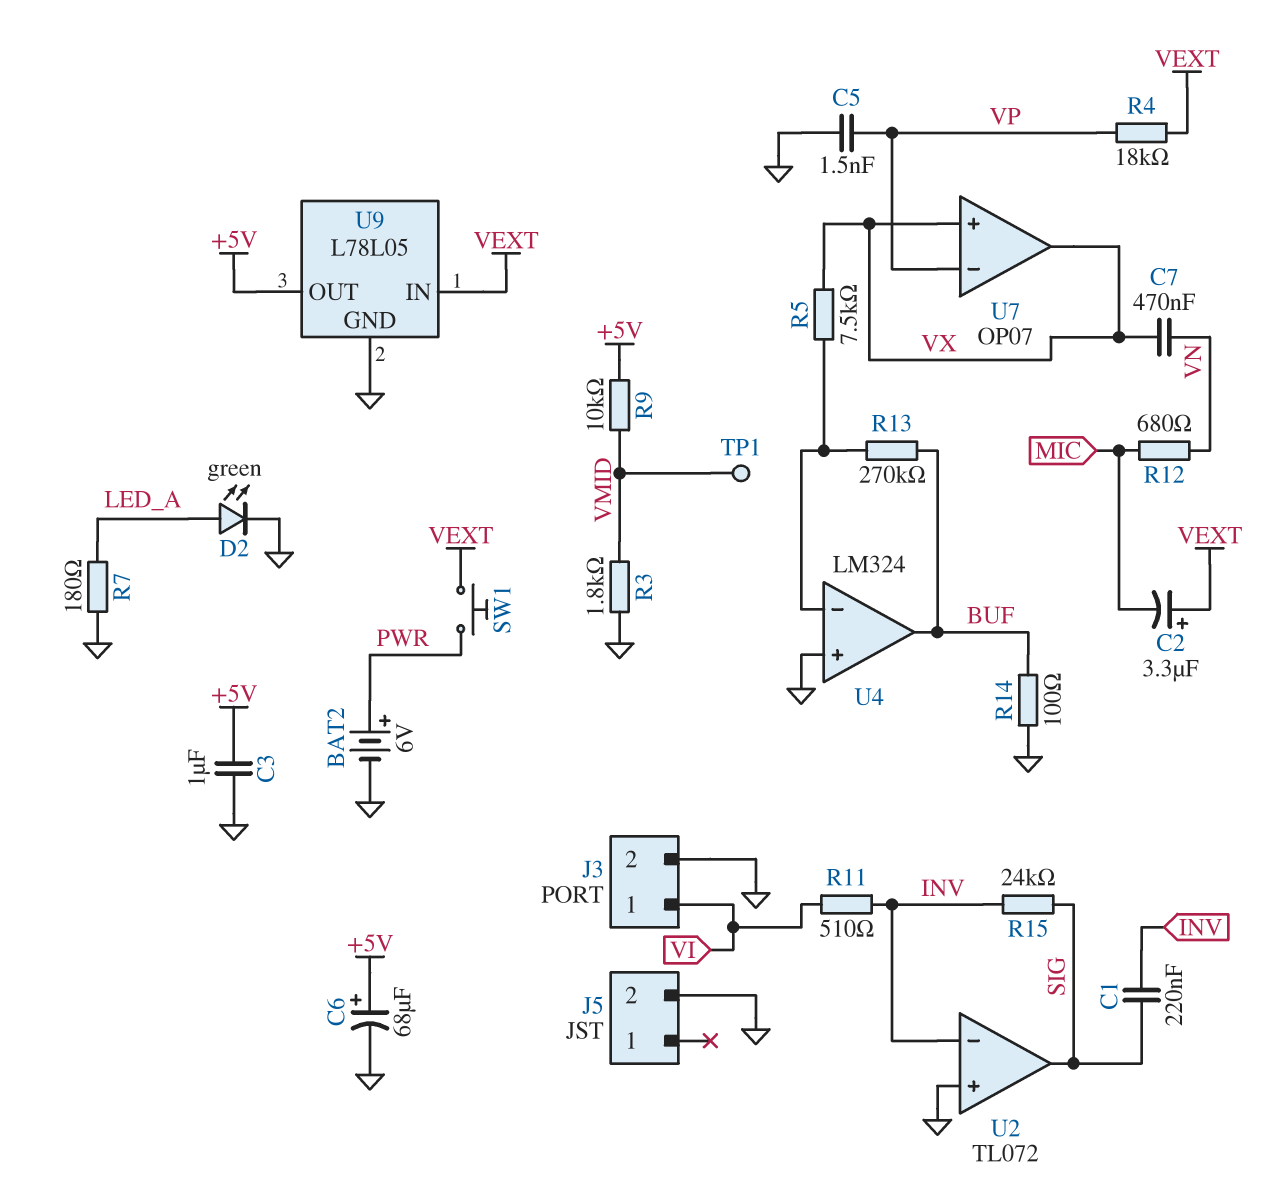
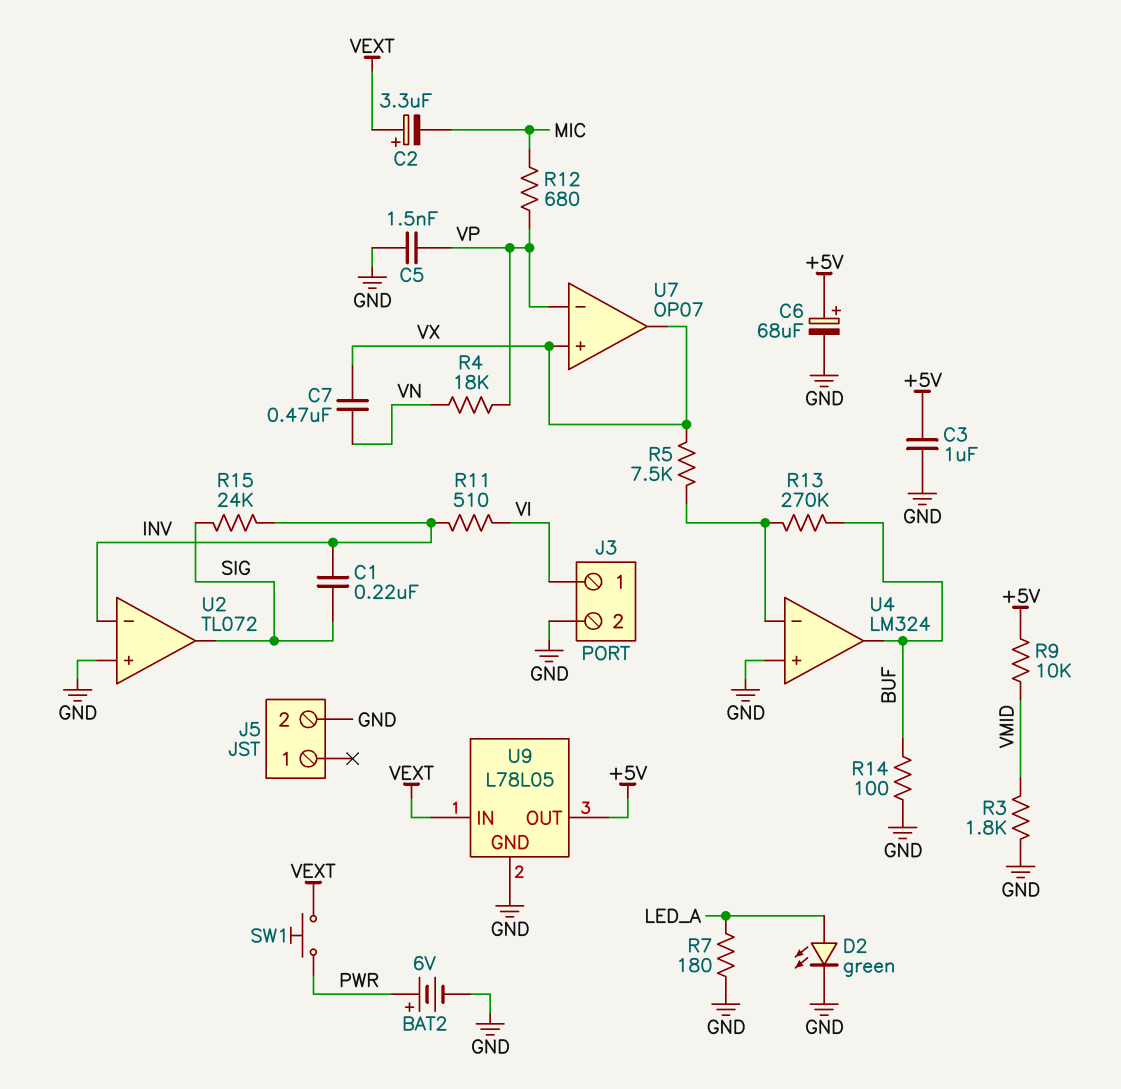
R4: 18k (VEXT, VP) -> 18k (VN, VP)
R12: 680 (MIC, VN) -> 680 (MIC, VP)
TP1: test point (VMID) -> none

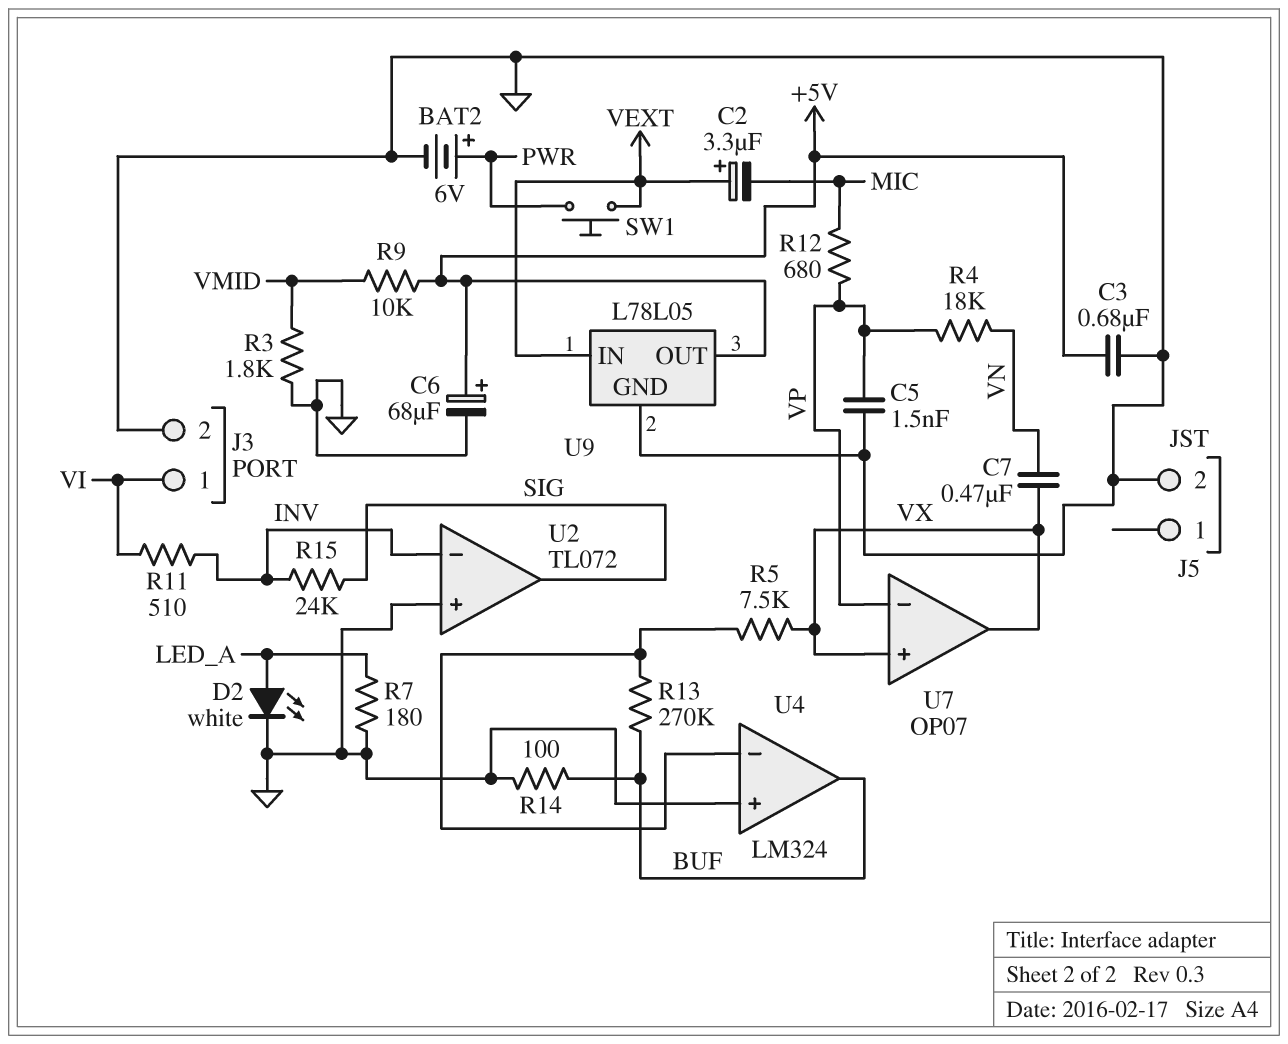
C1: 220nF (INV, SIG) -> none
C3: 1uF (+5V, GND) -> 680nF (+5V, GND)
D2: LED green (A LED_A, K GND) -> LED white (A LED_A, K GND)

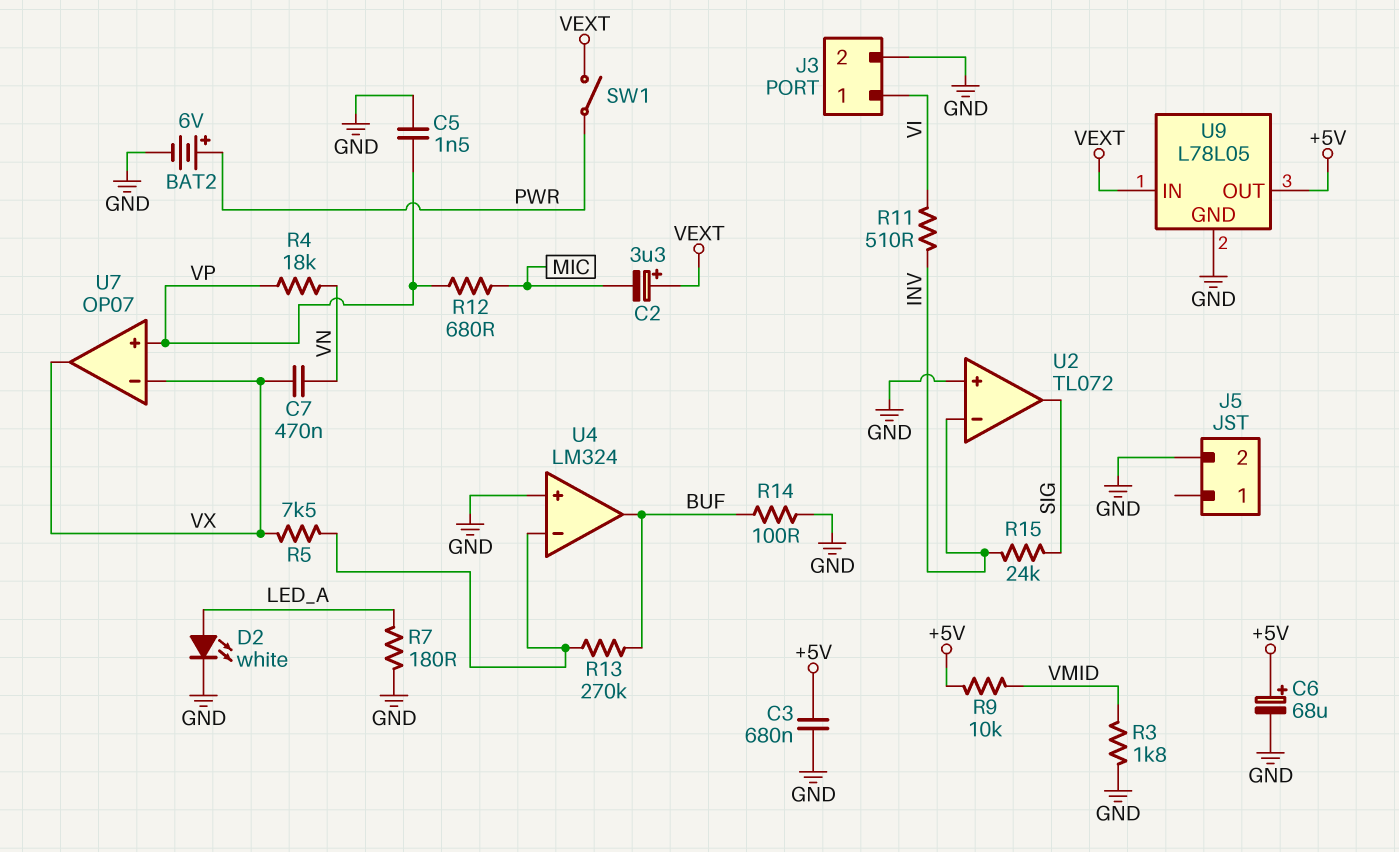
SW1: button (PWR, VEXT) -> switch (PWR, VEXT)
U7 pin in+: VX -> VP
U7 pin in-: VP -> VX

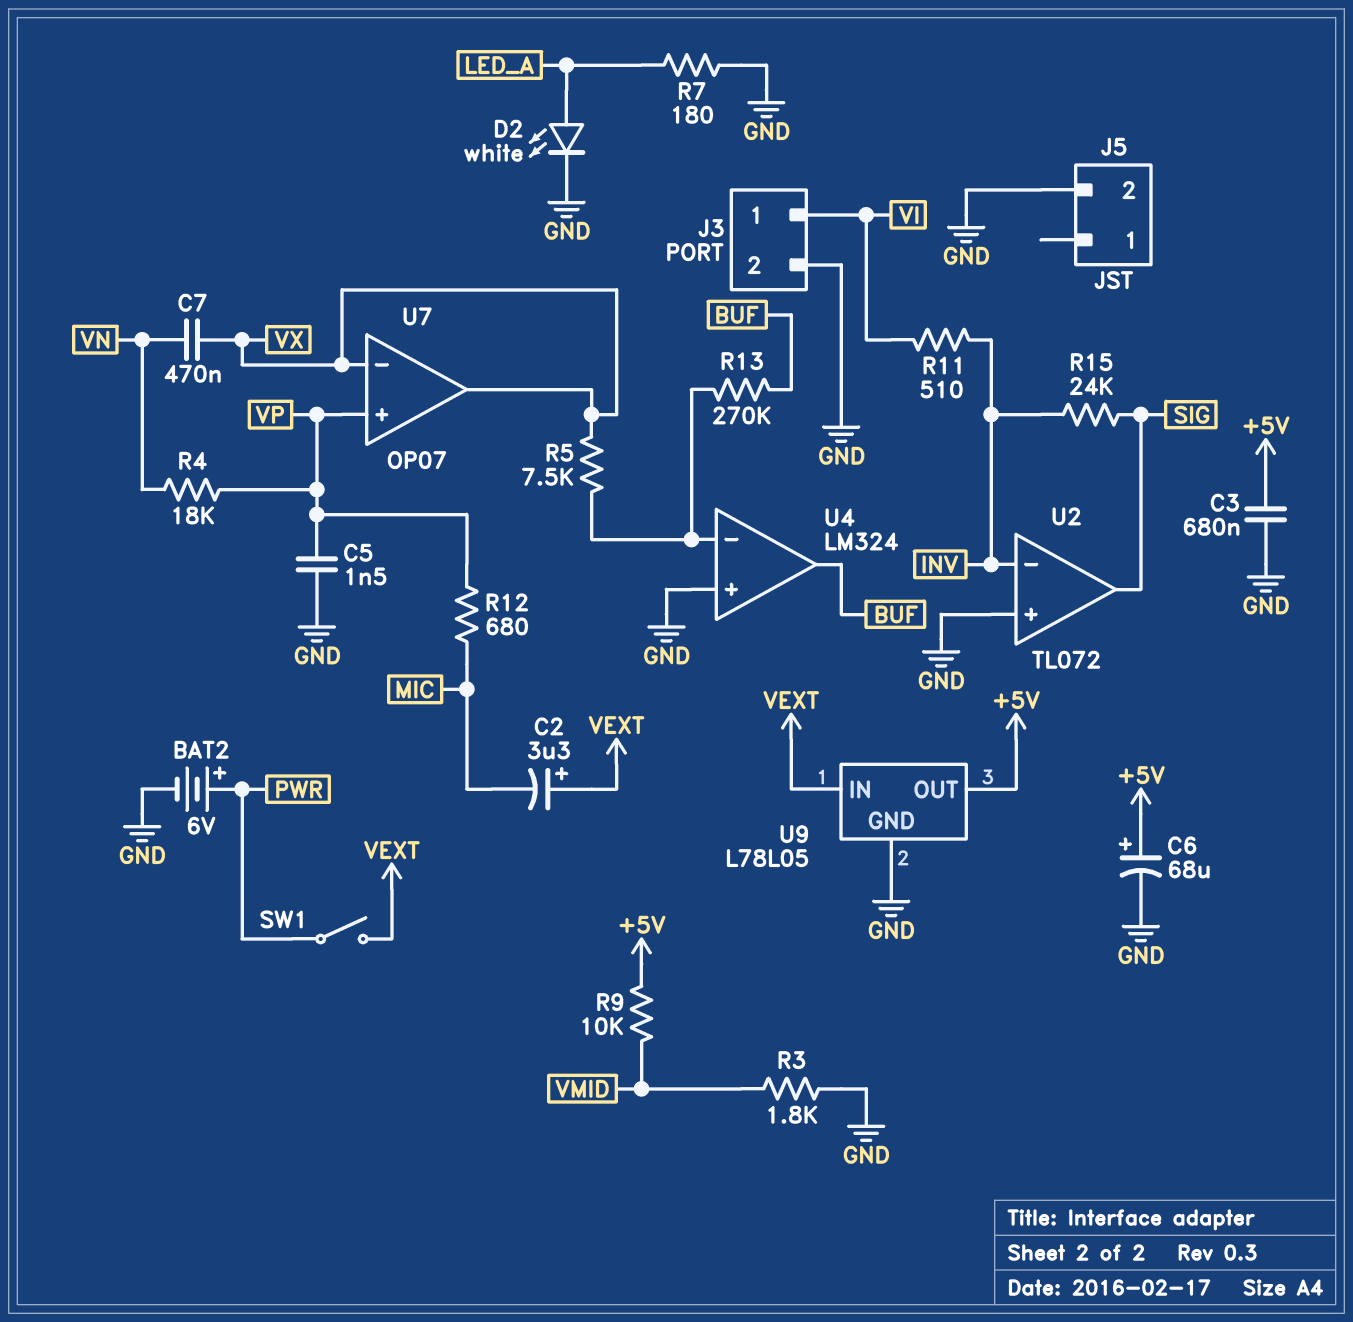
R14: 100 (BUF, GND) -> none

